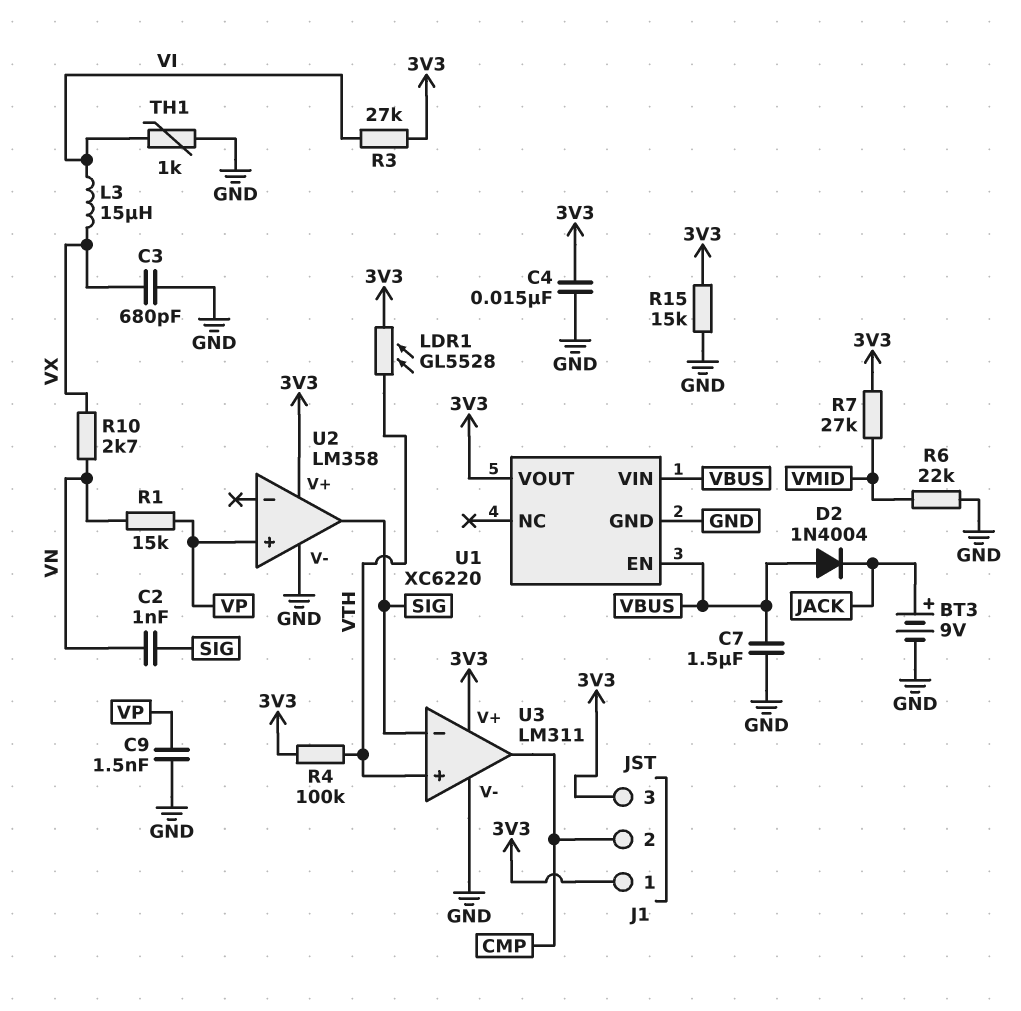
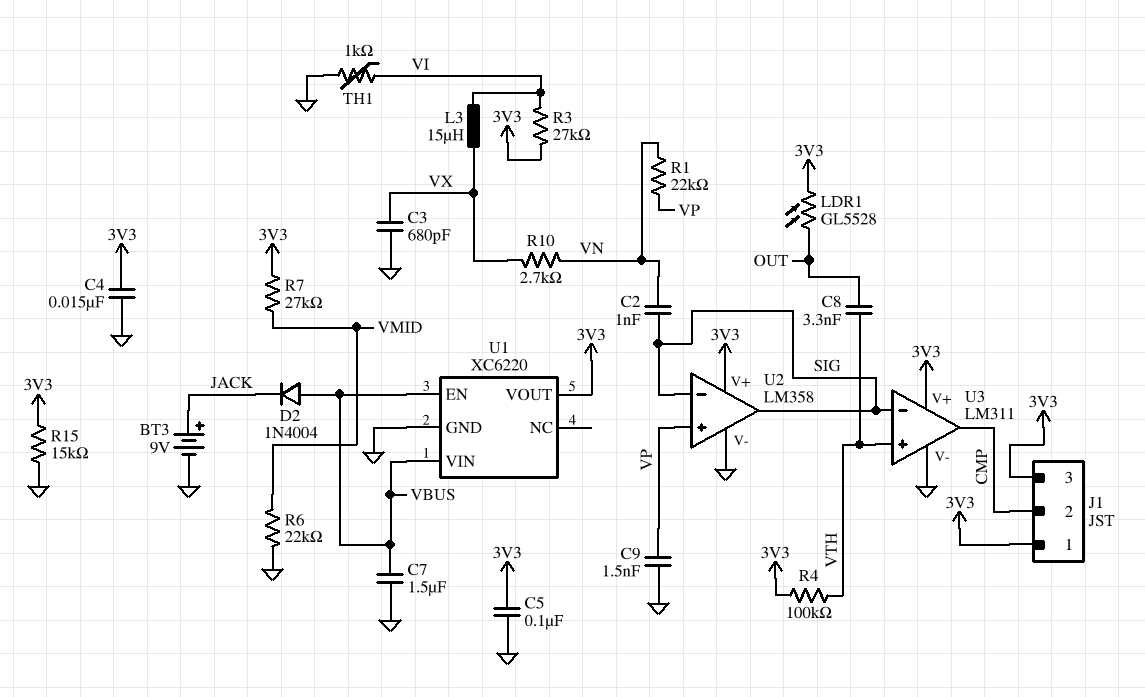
C5: none -> 100nF (3V3, GND)
C8: none -> 3.3nF (OUT, VTH)
LDR1: GL5528 (3V3, VTH) -> GL5528 (3V3, OUT)
R1: 15k (VN, VP) -> 22k (VN, VP)
U2 pin in-: none -> SIG

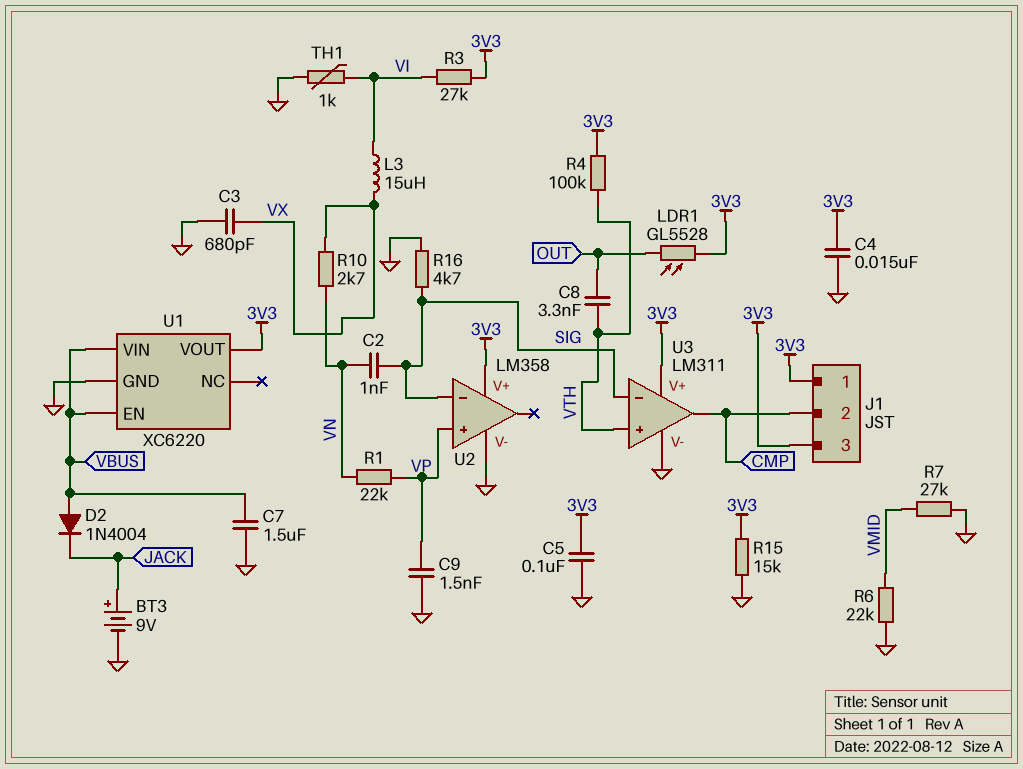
R7: 27k (3V3, VMID) -> 27k (GND, VMID)
R16: none -> 4.7k (GND, SIG)
U2 pin out: SIG -> none

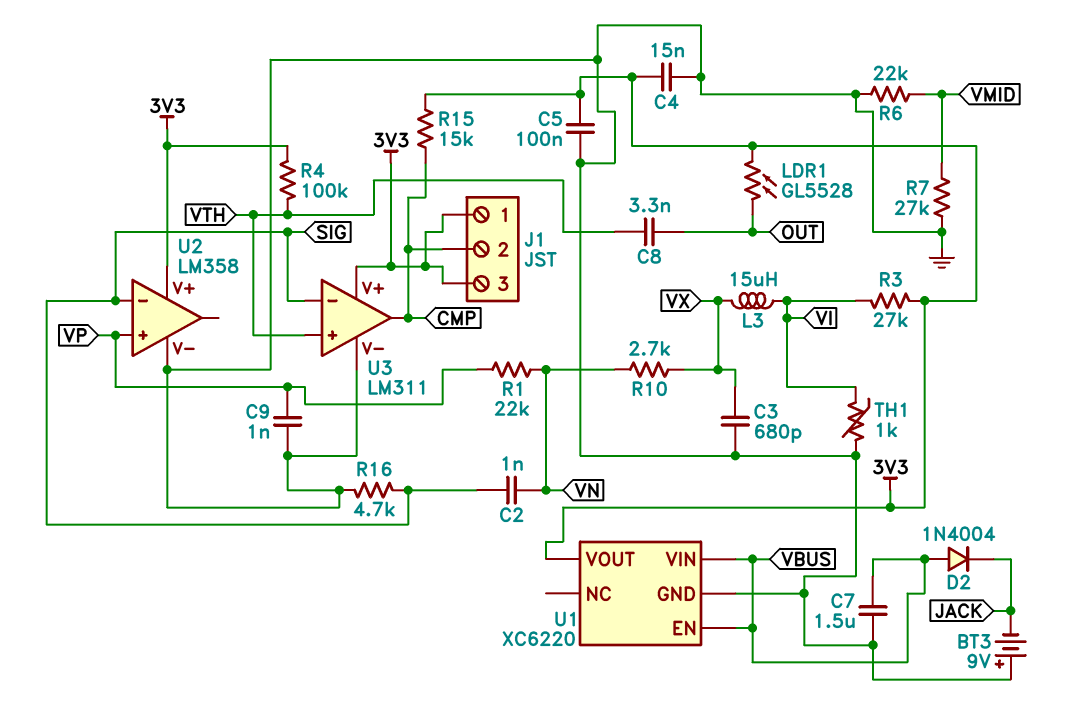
BT3: 9V (plus JACK, minus GND) -> 9V (plus GND, minus JACK)
C9: 1.5nF (GND, VP) -> 1nF (GND, VP)
R15: 15k (3V3, GND) -> 15k (3V3, CMP)

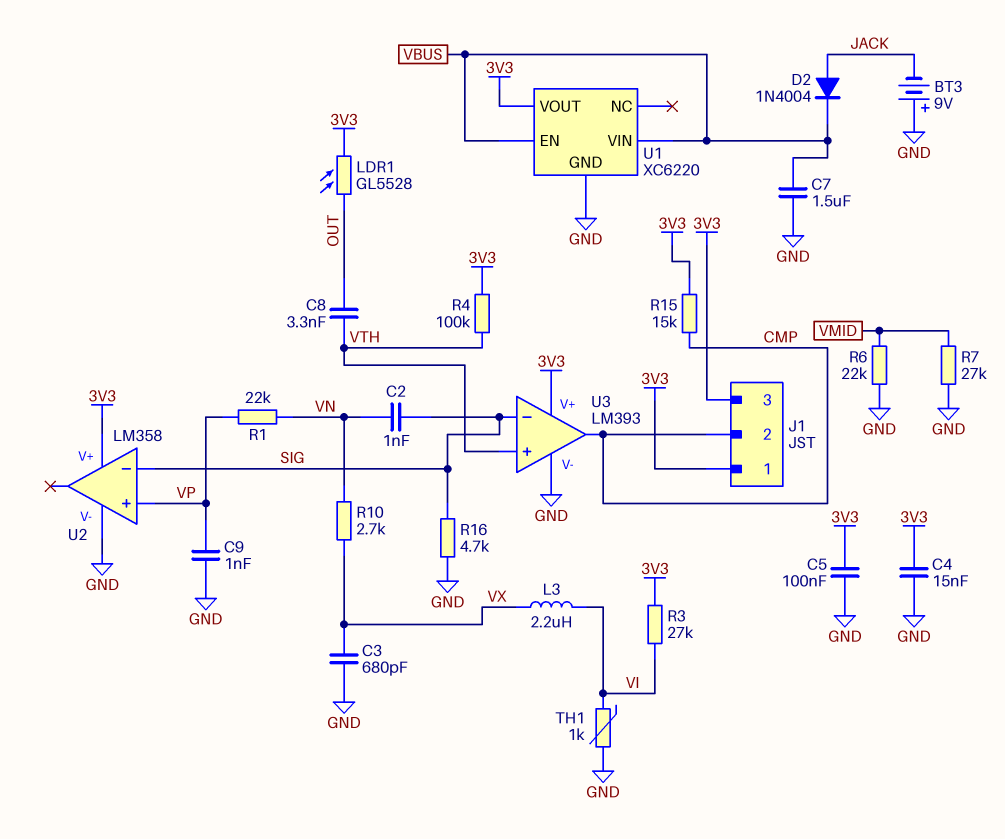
D2: diode 1N4004 (A VBUS, K JACK) -> diode 1N4004 (A JACK, K VBUS)
L3: 15uH (VI, VX) -> 2.2uH (VI, VX)
U3: LM311 -> LM393

